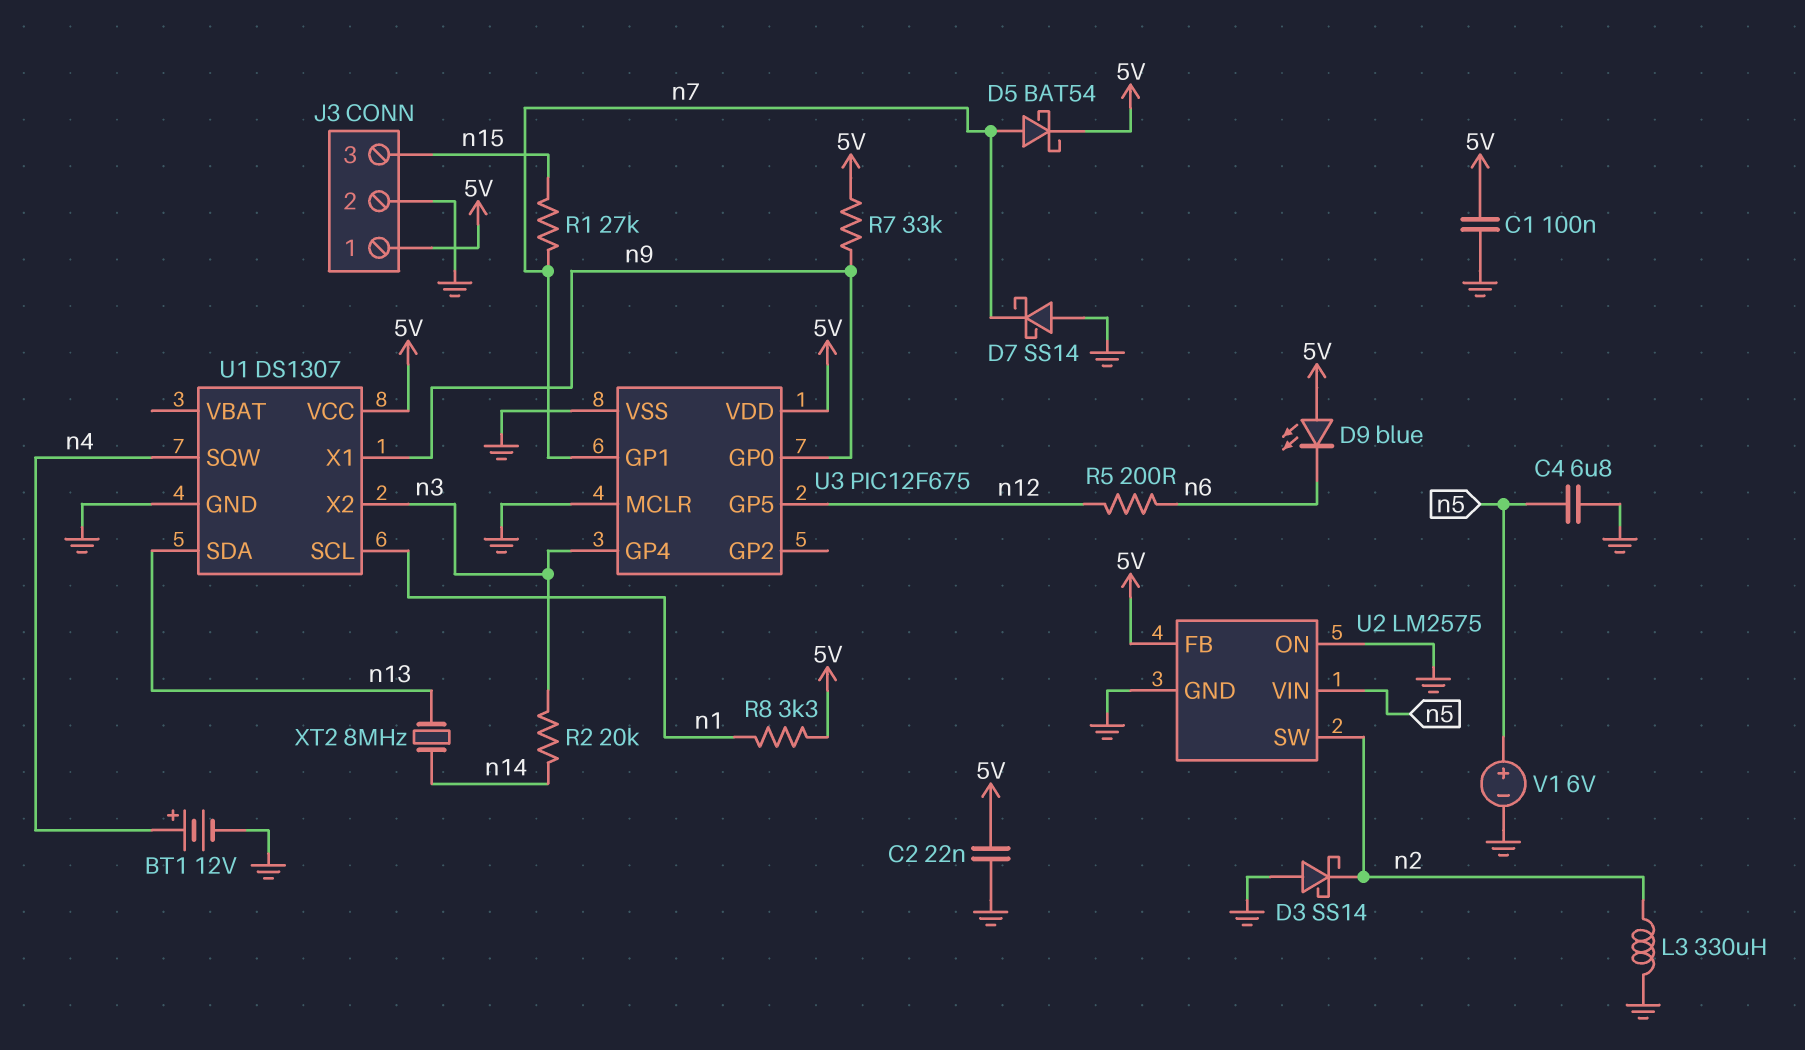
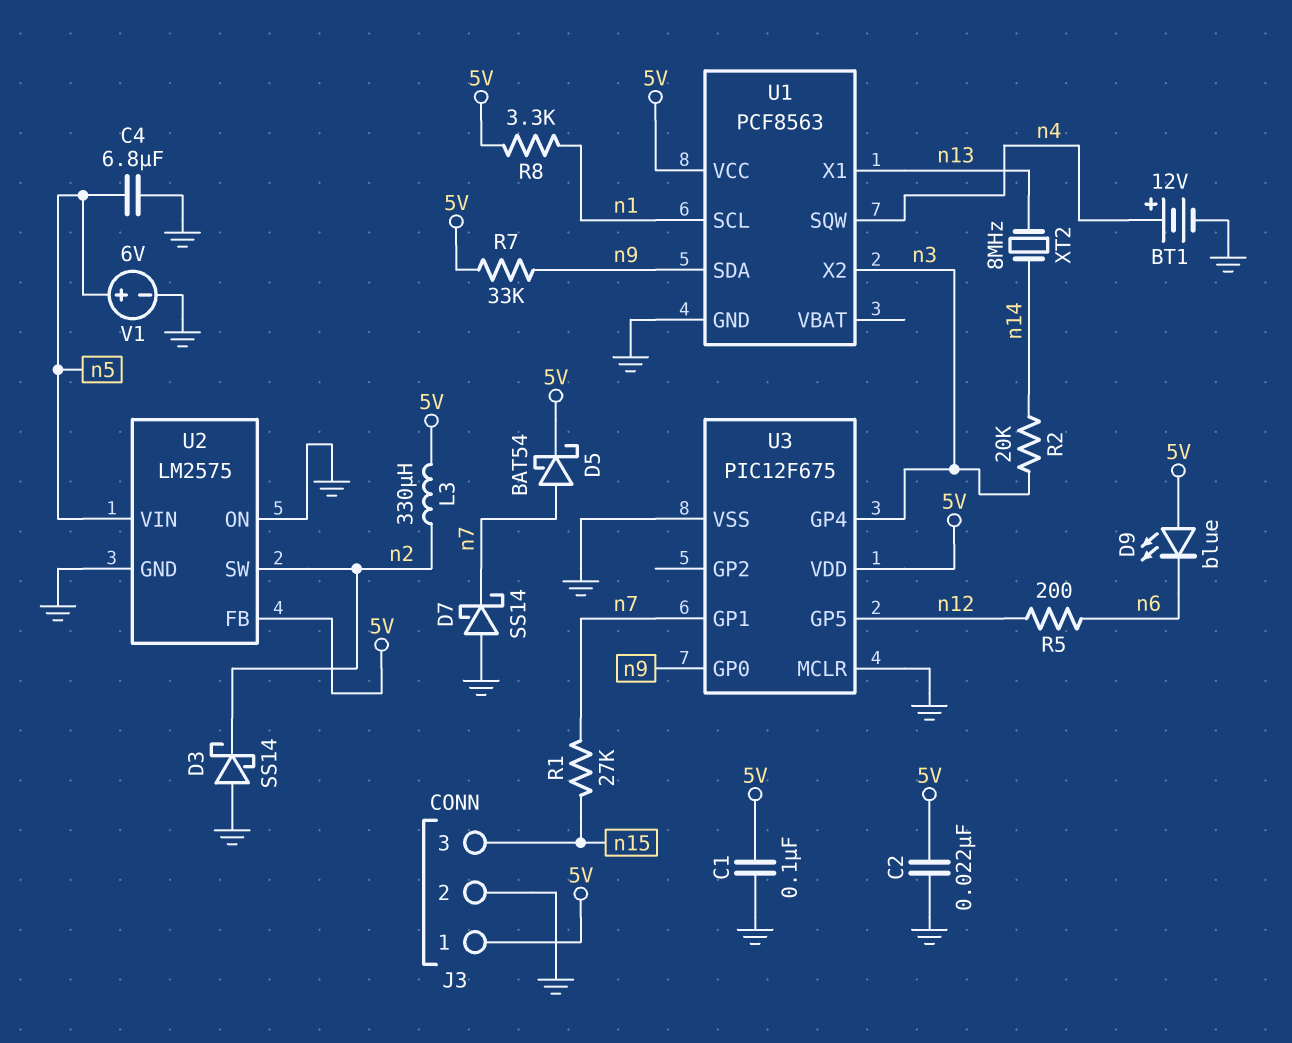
L3: 330uH (GND, n2) -> 330uH (5V, n2)
U1: DS1307 -> PCF8563
U1 pin SDA: n13 -> n9
U1 pin X1: n9 -> n13

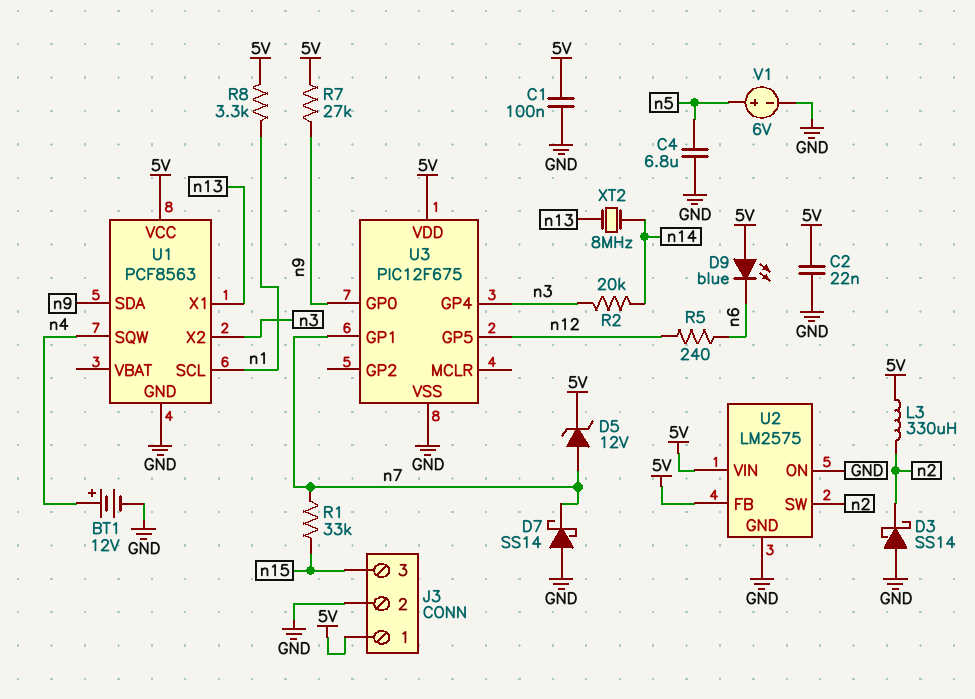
D5: schottky BAT54 (A n7, K 5V) -> zener 12V (A n7, K 5V)
R1: 27k (n7, n15) -> 33k (n7, n15)
R5: 200 (n6, n12) -> 240 (n6, n12)
R7: 33k (5V, n9) -> 27k (5V, n9)
U2 pin VIN: n5 -> 5V
U3 pin MCLR: GND -> none

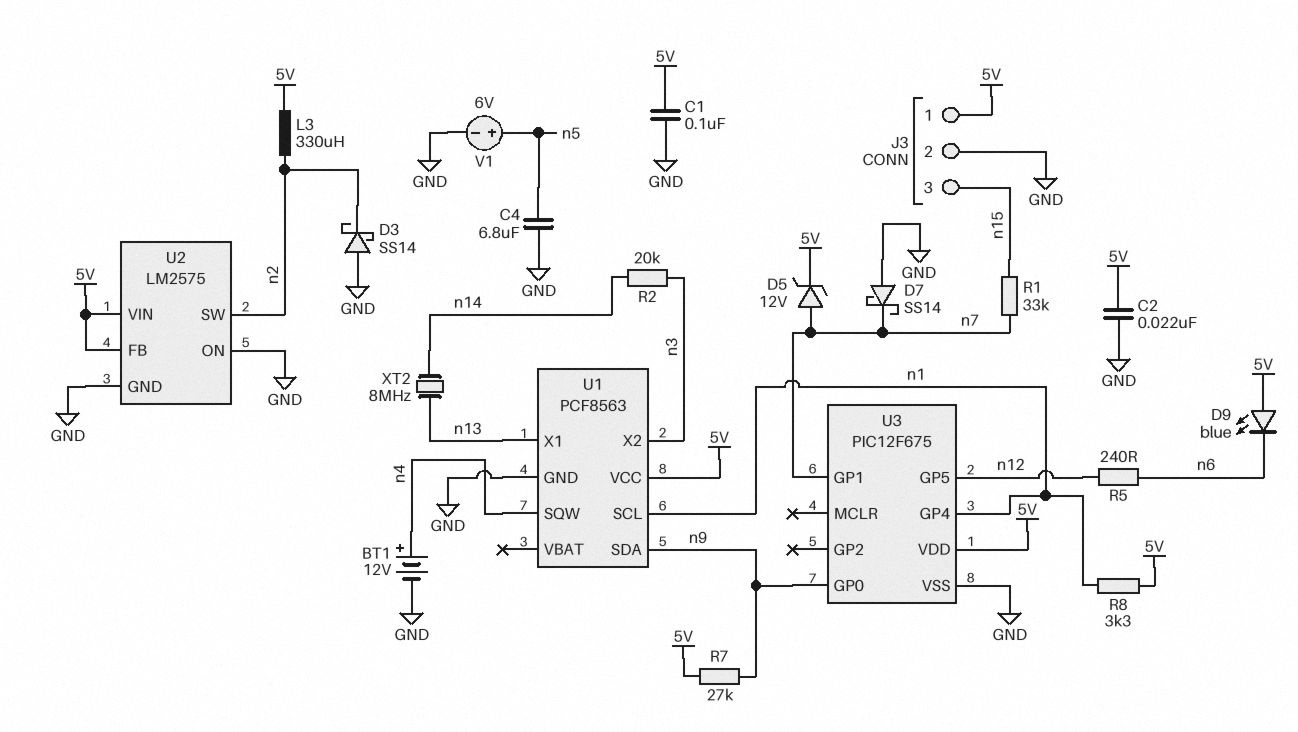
U3 pin GP4: n3 -> n1

